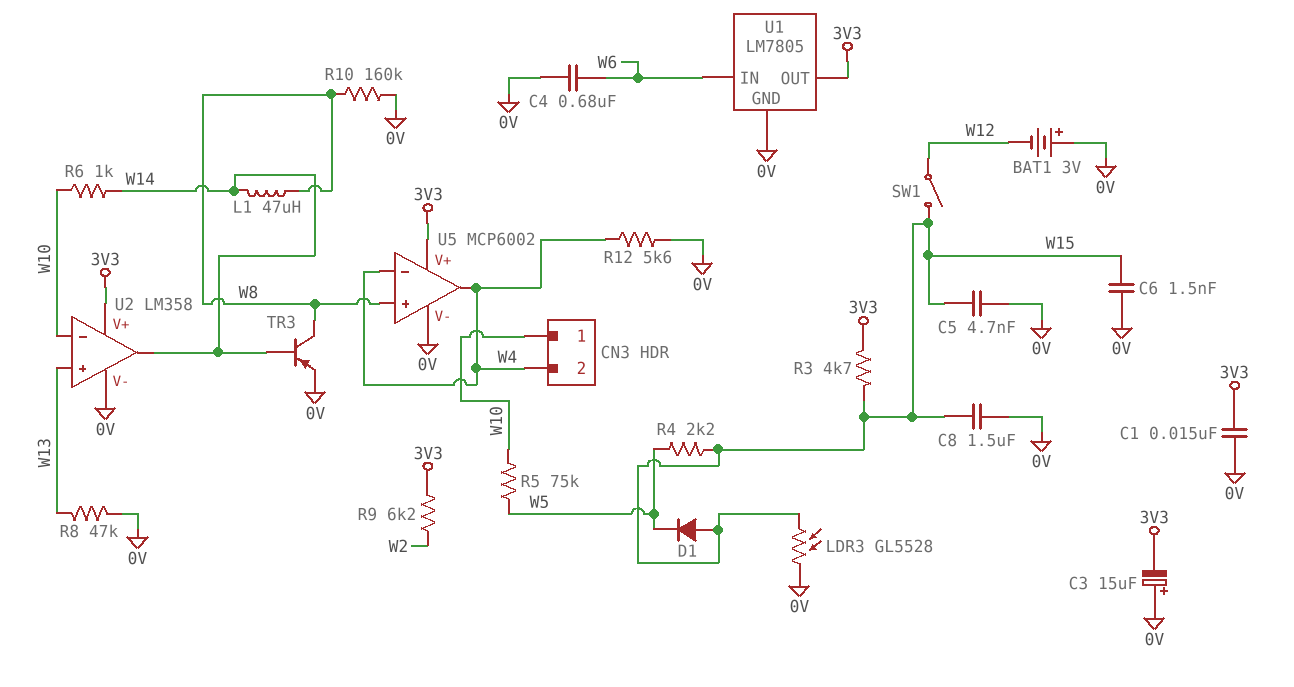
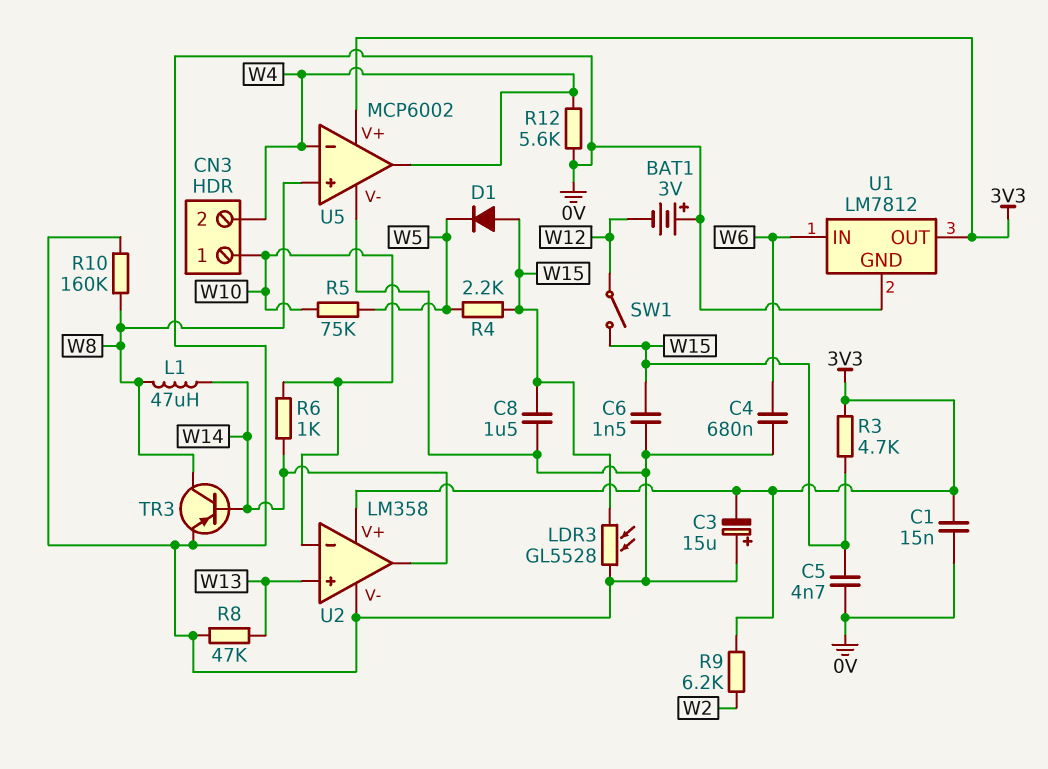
U1: LM7805 -> LM7812

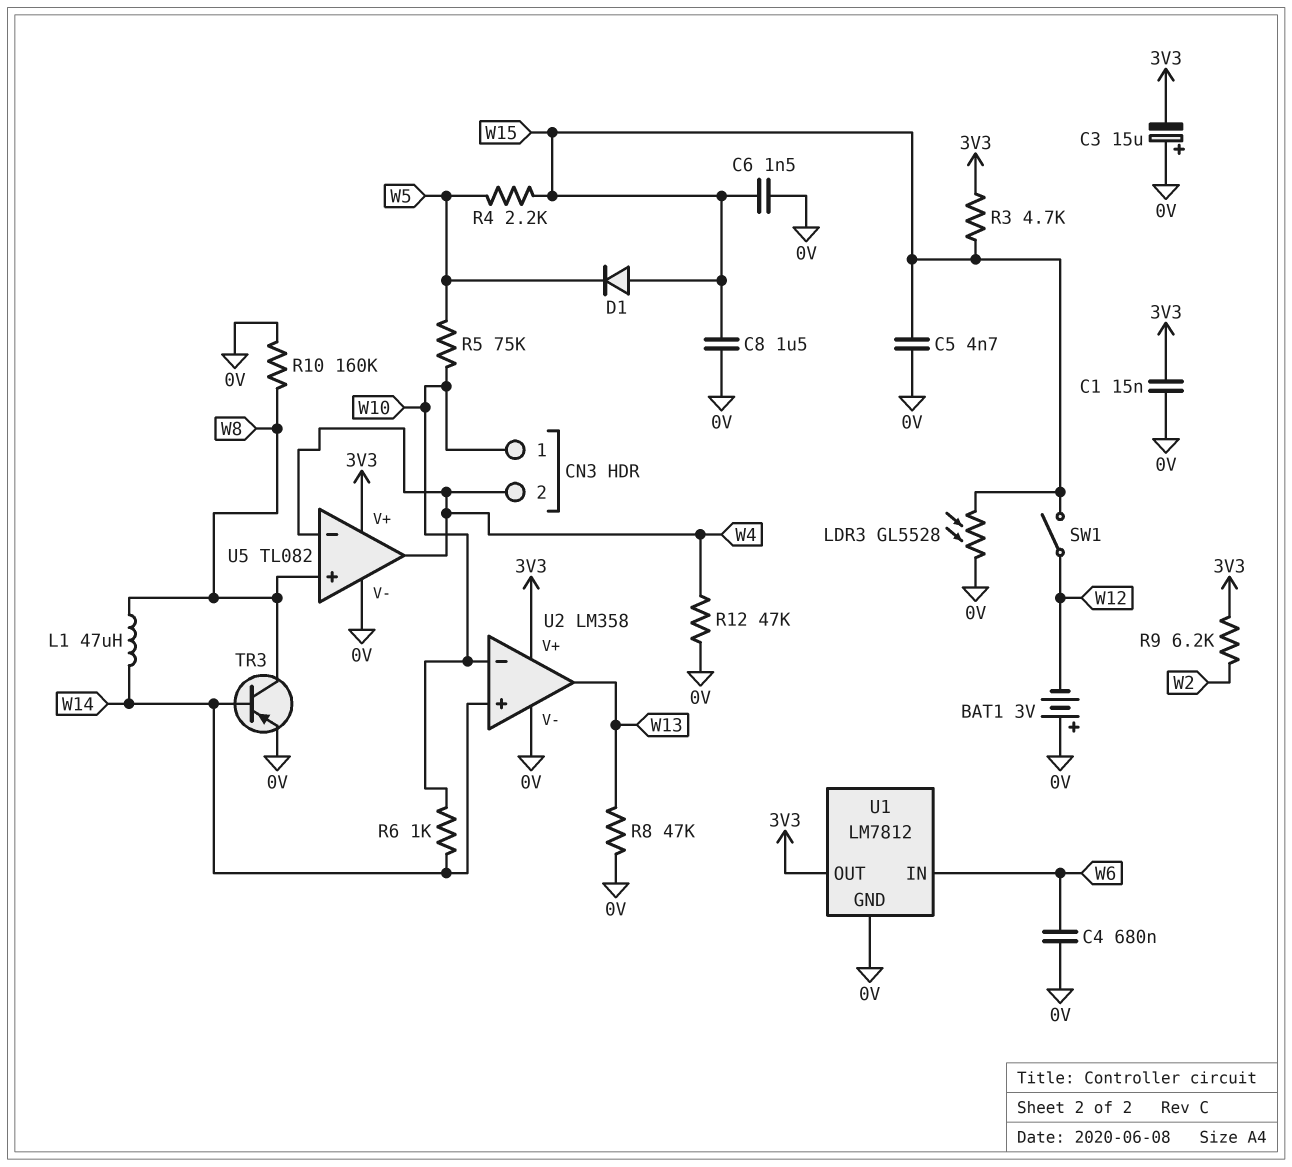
R12: 5.6k (0V, W4) -> 47k (0V, W4)
U2 pin in+: W13 -> W14
U2 pin out: W14 -> W13
U5: MCP6002 -> TL082

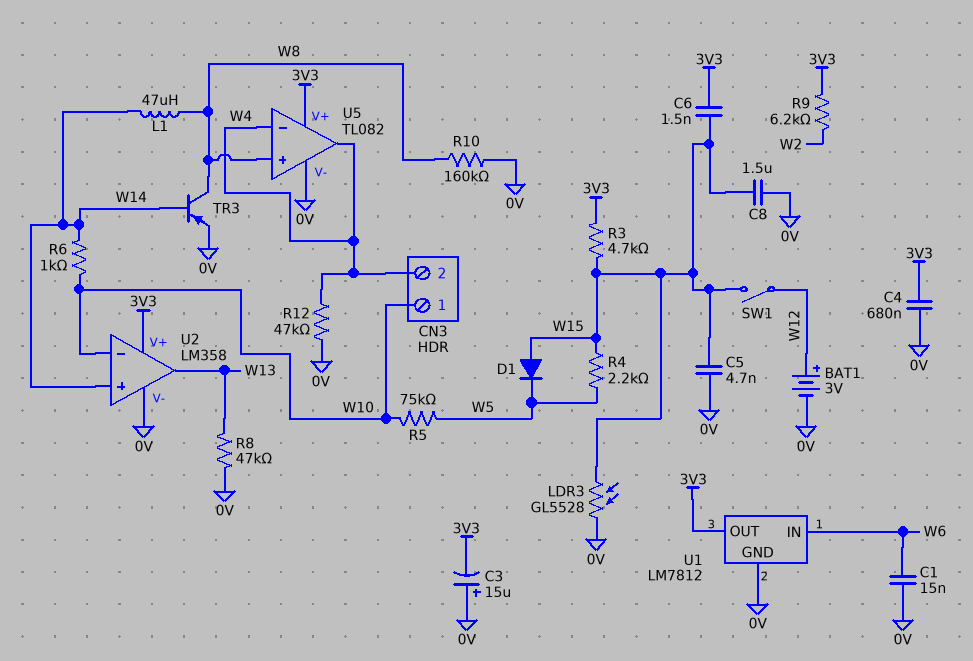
BAT1: 3V (plus 0V, minus W12) -> 3V (plus W12, minus 0V)
C1: 15nF (0V, 3V3) -> 15nF (0V, W6)
C4: 680nF (0V, W6) -> 680nF (0V, 3V3)
C6: 1.5nF (0V, W15) -> 1.5nF (3V3, W15)

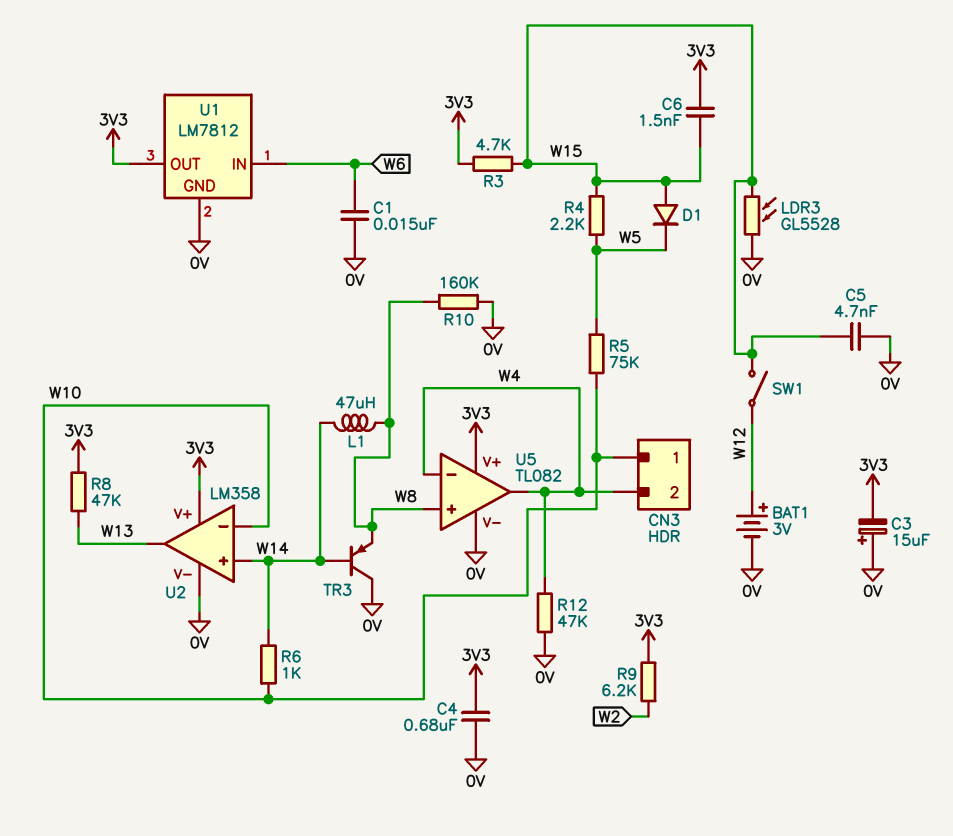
C8: 1.5uF (0V, W15) -> none
R8: 47k (0V, W13) -> 47k (3V3, W13)
TR3: PNP (B W14, C W8, E 0V) -> PNP (B W14, C 0V, E W8)

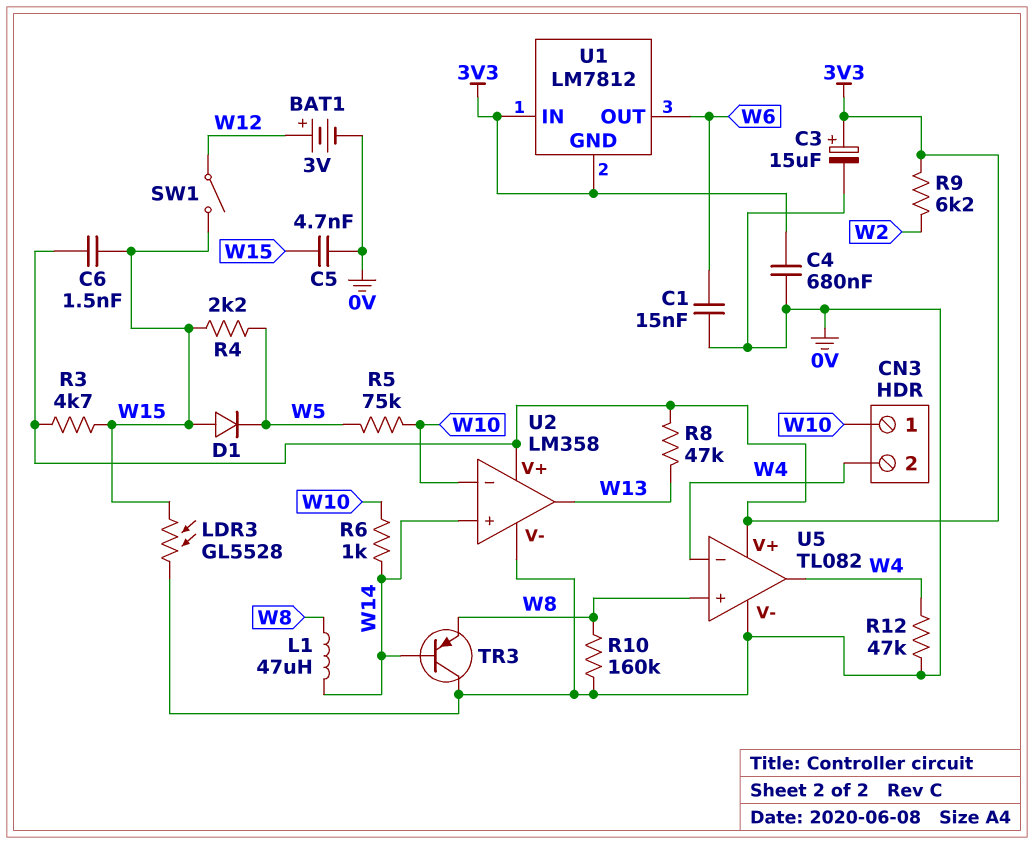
C3: 15uF (plus 0V, minus 3V3) -> 15uF (plus 3V3, minus 0V)
U1 pin GND: 0V -> 3V3
U1 pin IN: W6 -> 3V3
U1 pin OUT: 3V3 -> W6

